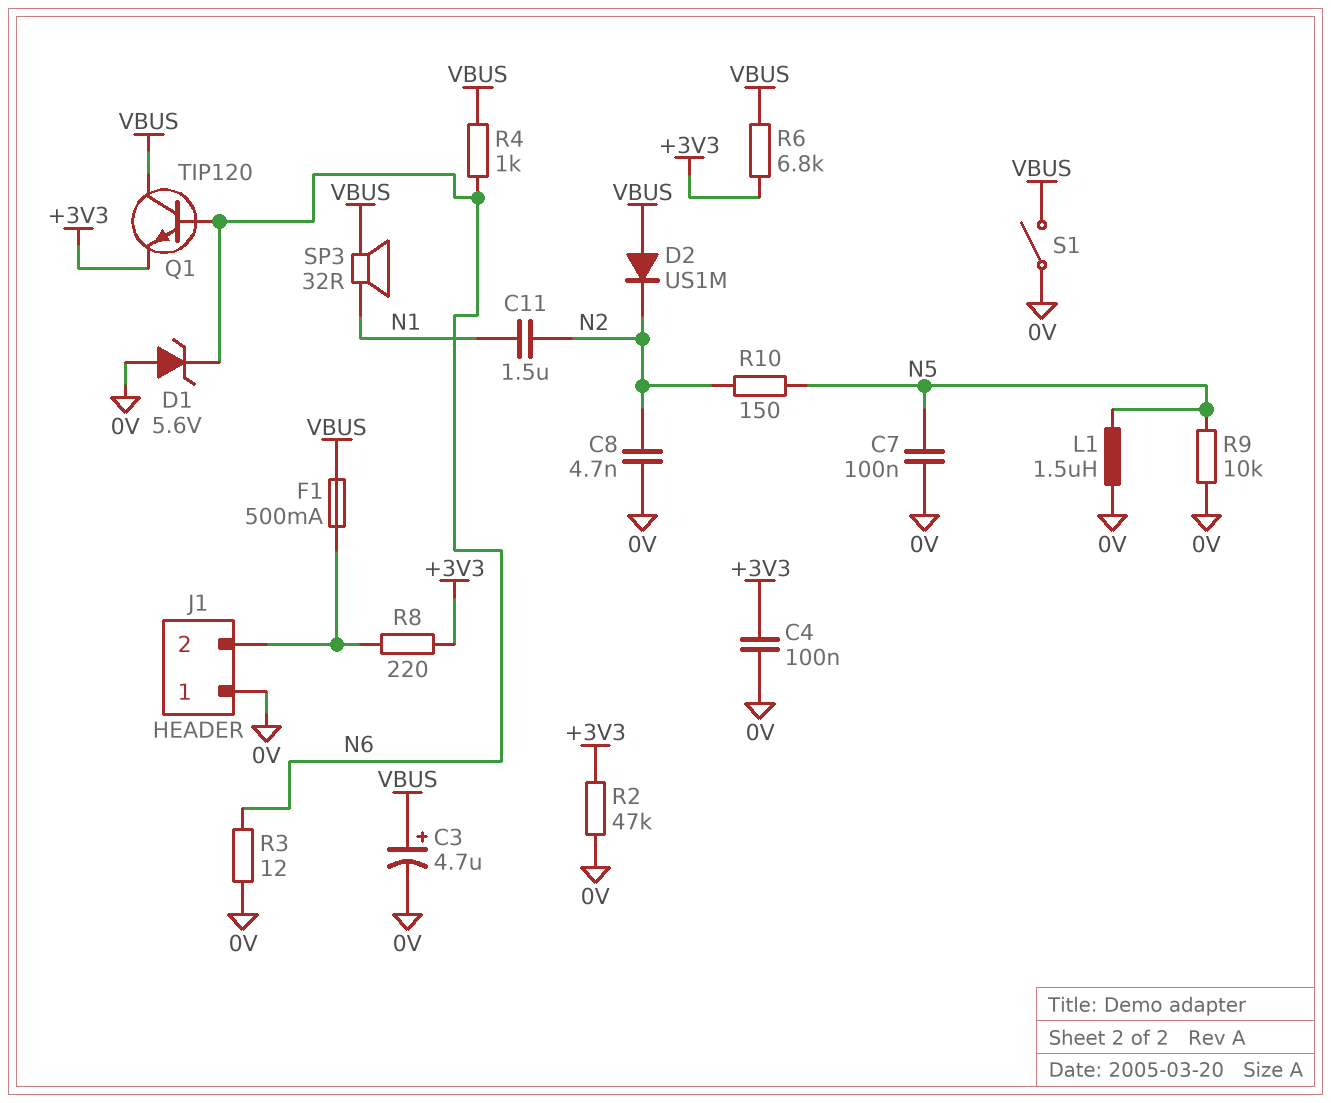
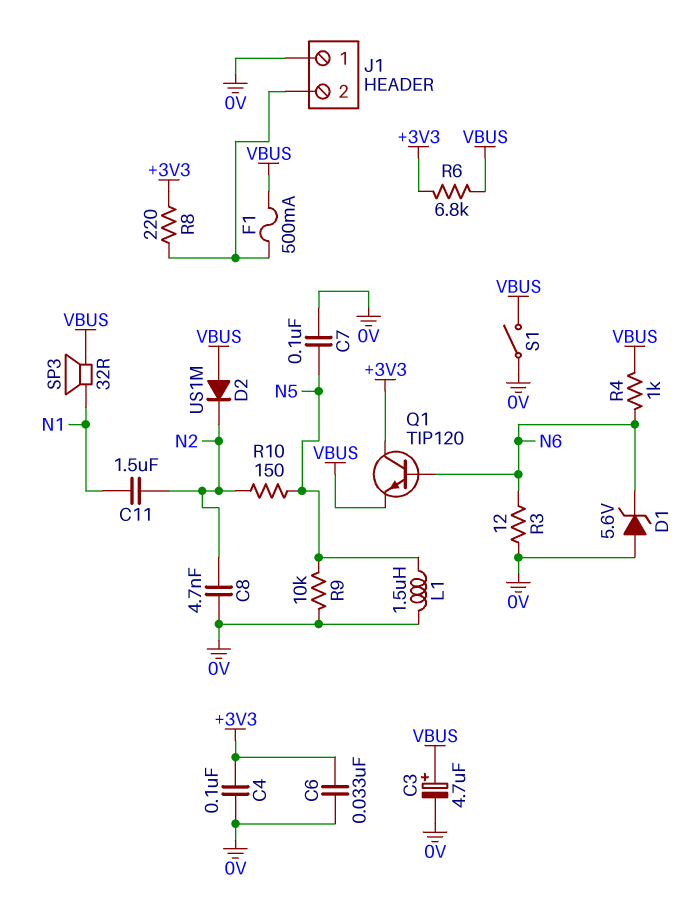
C6: none -> 33nF (+3V3, 0V)
Q1: NPN TIP120 (B N6, C VBUS, E +3V3) -> NPN TIP120 (B N6, C +3V3, E VBUS)
R2: 47k (+3V3, 0V) -> none

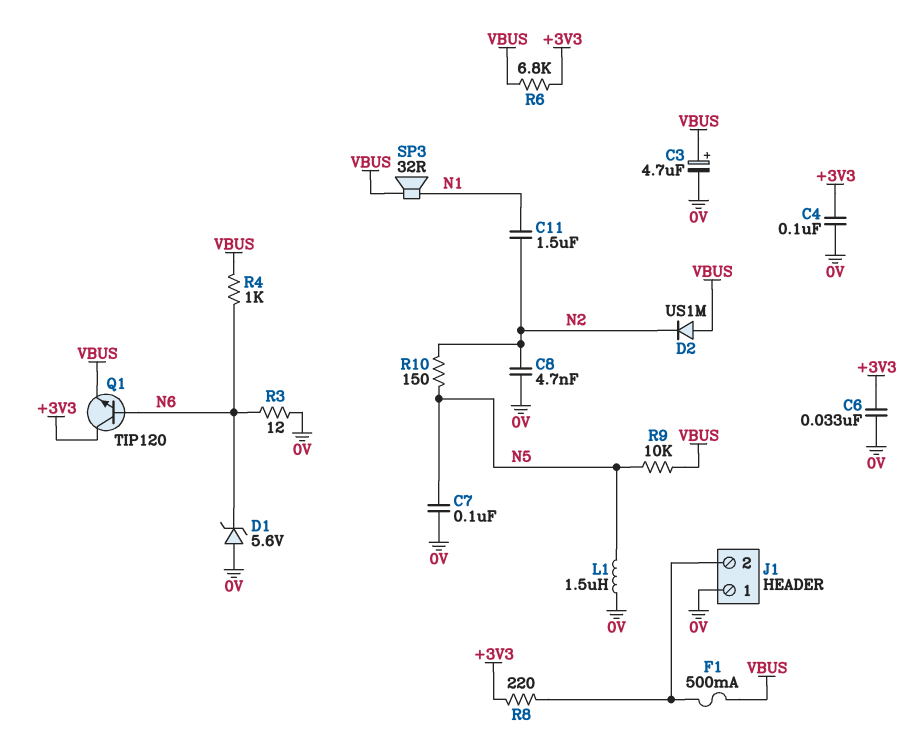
R9: 10k (0V, N5) -> 10k (N5, VBUS)
S1: switch (0V, VBUS) -> none

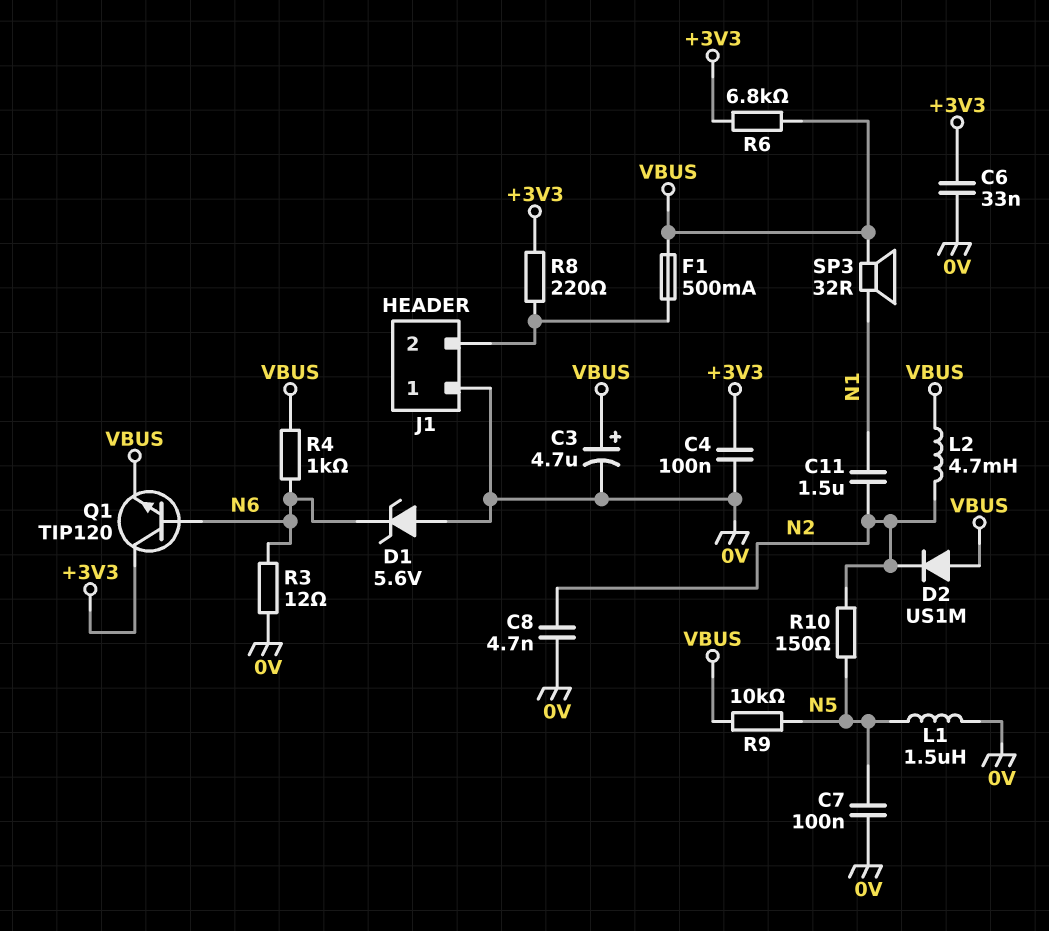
L2: none -> 4.7mH (N2, VBUS)

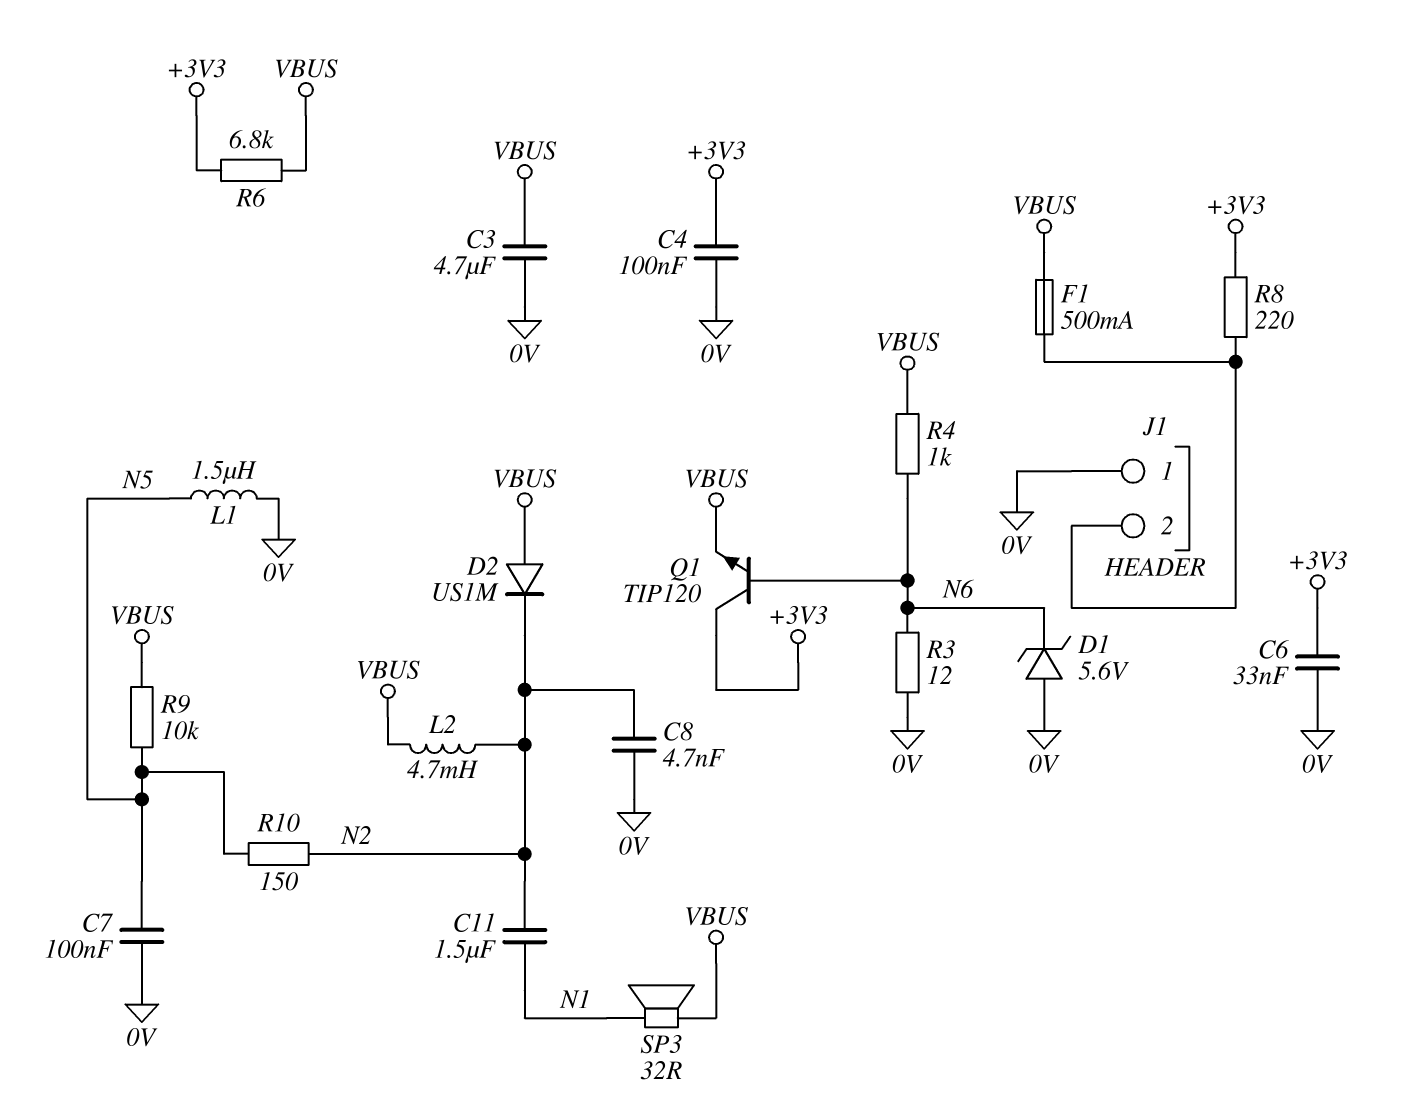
C3: 4.7uF (plus VBUS, minus 0V) -> 4.7uF (0V, VBUS)

